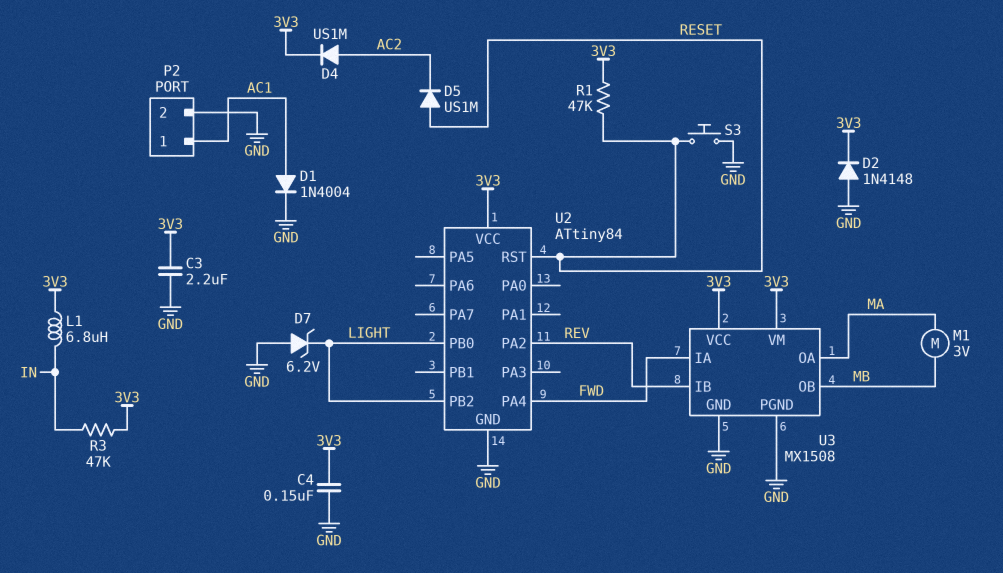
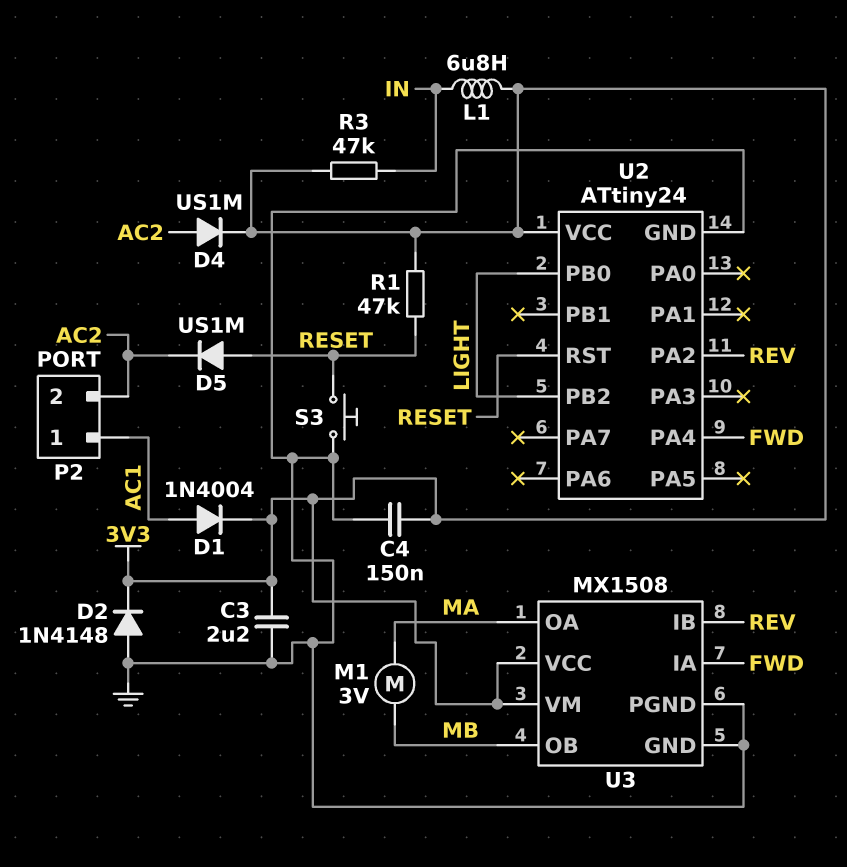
D1: diode 1N4004 (A AC1, K GND) -> diode 1N4004 (A AC1, K 3V3)
D7: zener 6.2V (A GND, K LIGHT) -> none
P2 pin 2: GND -> AC2
U2: ATtiny84 -> ATtiny24

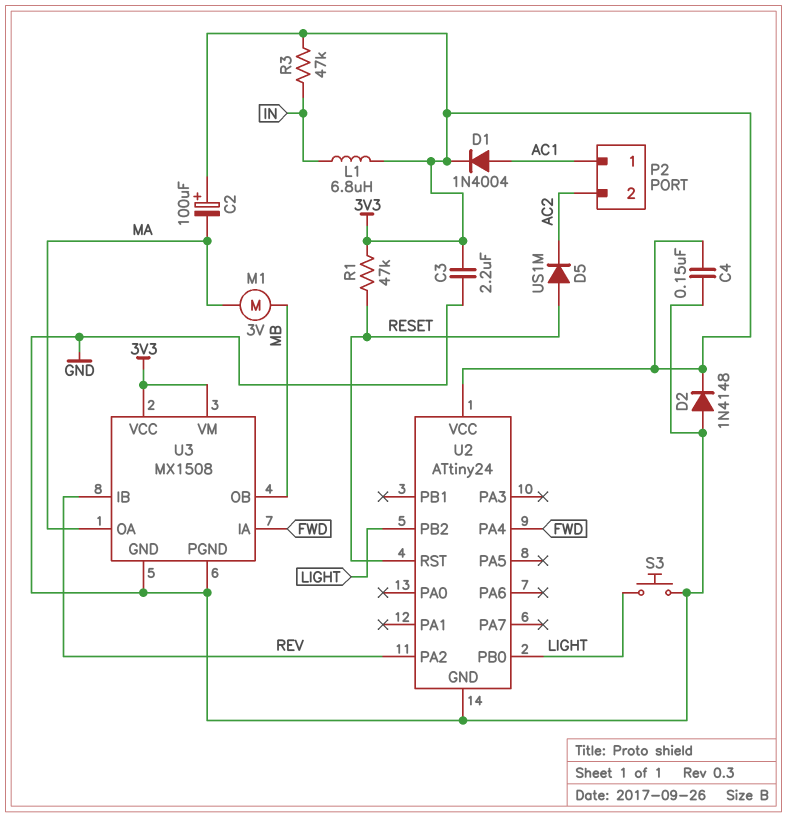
C2: none -> 100uF (plus 3V3, minus MA)
D4: diode US1M (A AC2, K 3V3) -> none
S3: button (GND, RESET) -> button (GND, LIGHT)

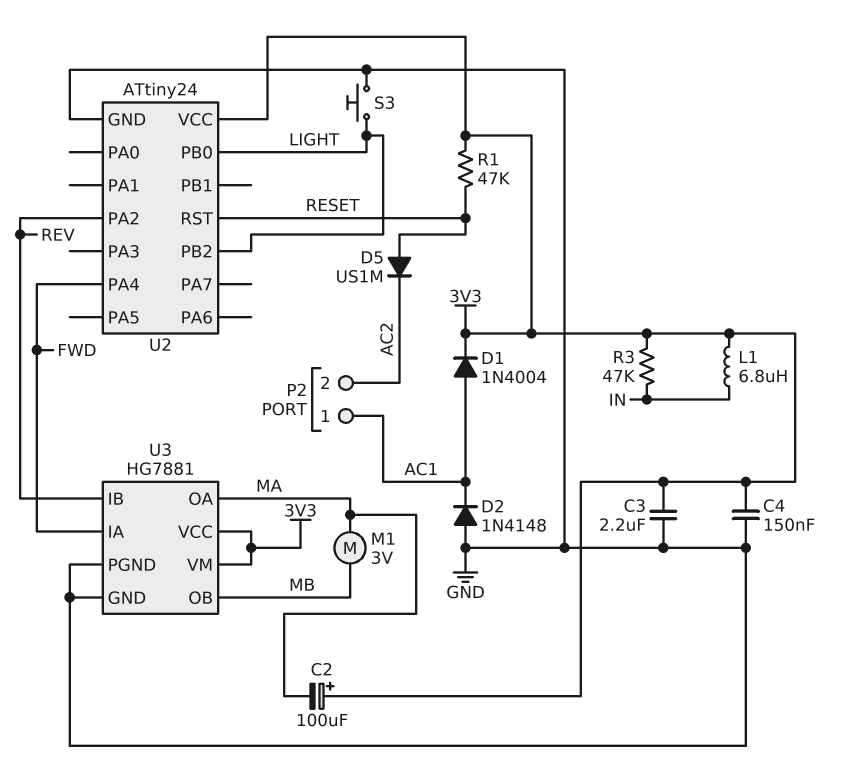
D2: diode 1N4148 (A GND, K 3V3) -> diode 1N4148 (A GND, K AC1)
U3: MX1508 -> HG7881

